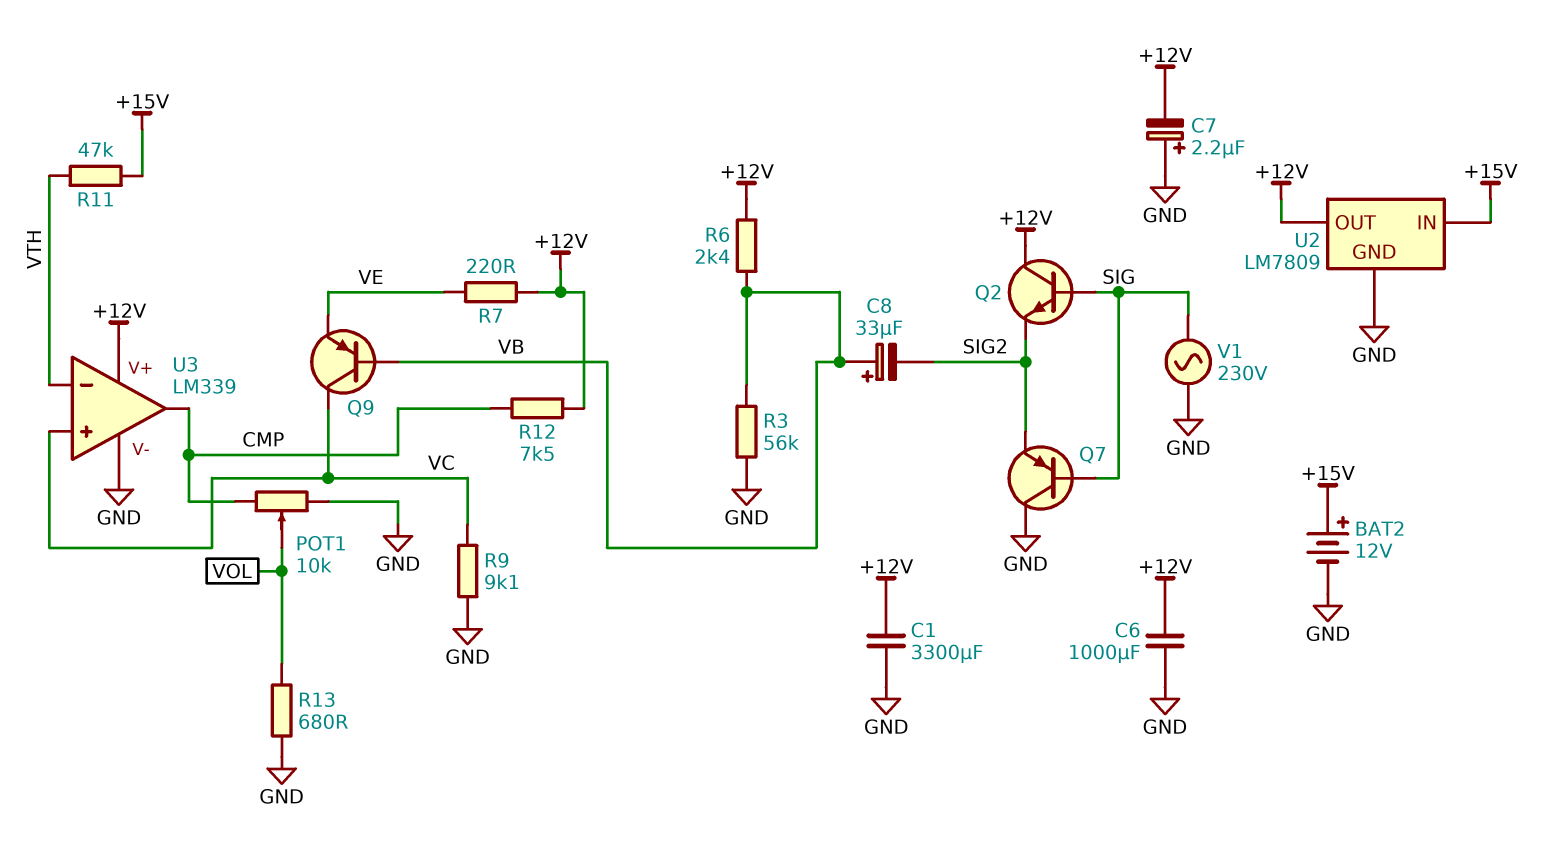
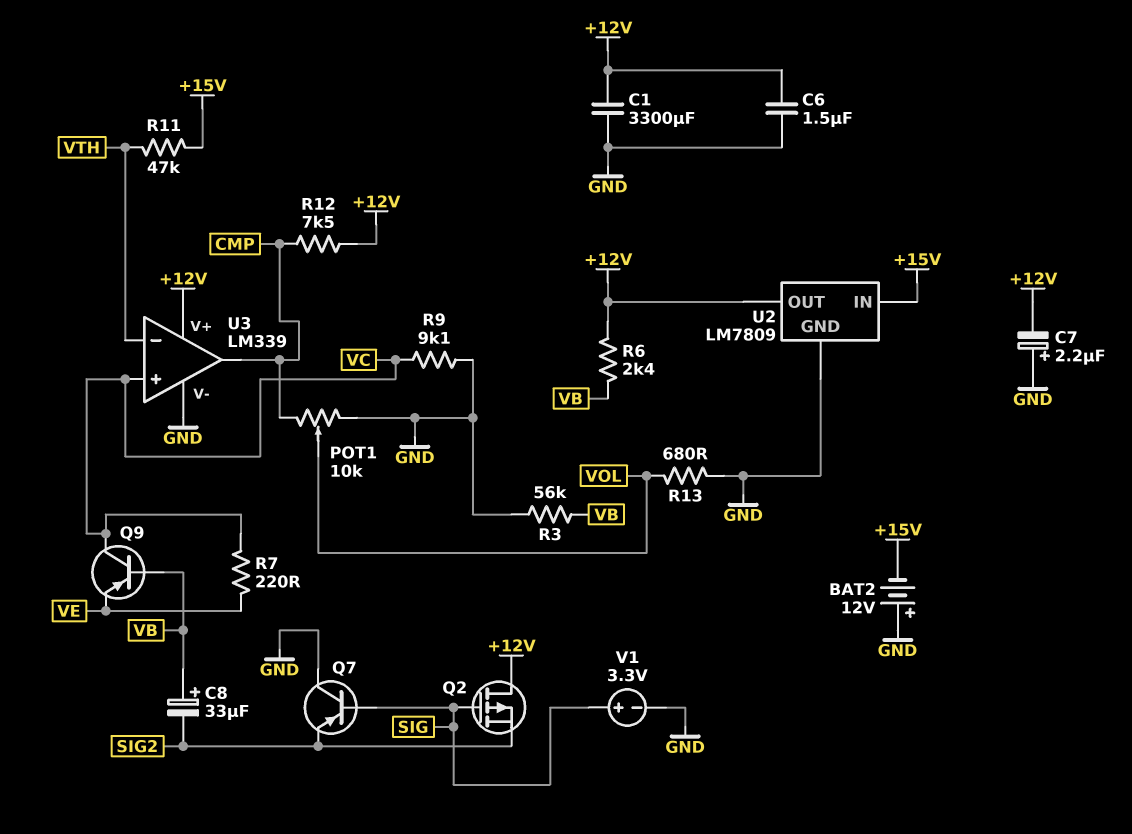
BAT2: 12V (plus +15V, minus GND) -> 12V (plus GND, minus +15V)
C6: 1000uF (+12V, GND) -> 1.5uF (+12V, GND)
Q2: NPN (B SIG, C +12V, E SIG2) -> PMOS (G SIG, D +12V, S SIG2)
R7: 220 (+12V, VE) -> 220 (VC, VE)
V1: AC 230V (GND, SIG) -> 3.3V (plus SIG, minus GND)

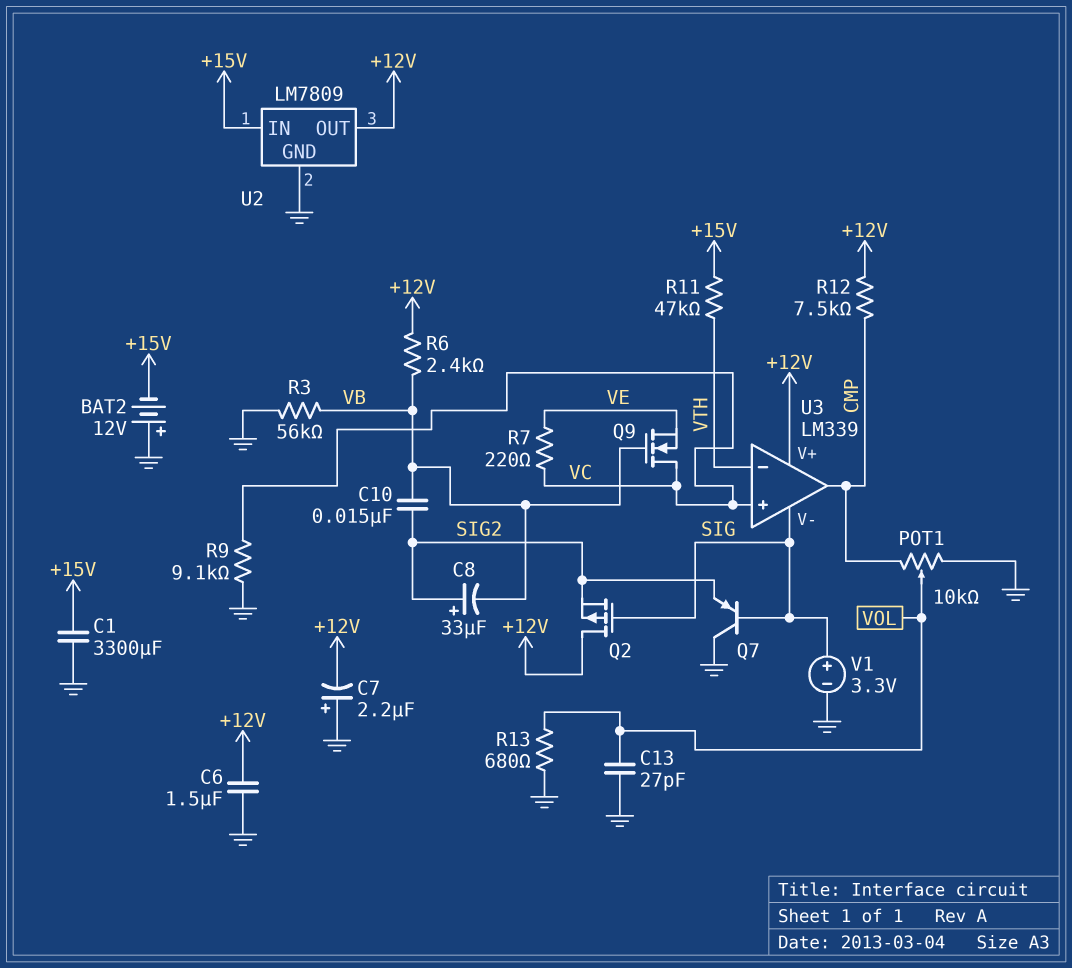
C1: 3300uF (+12V, GND) -> 3300uF (+15V, GND)
C8: 33uF (plus VB, minus SIG2) -> 33uF (plus SIG2, minus VB)
C10: none -> 15nF (SIG2, VB)
C13: none -> 27pF (GND, VOL)
Q9: PNP (B VB, C VC, E VE) -> NMOS (G VB, D VC, S VE)
U3 pin V-: GND -> SIG

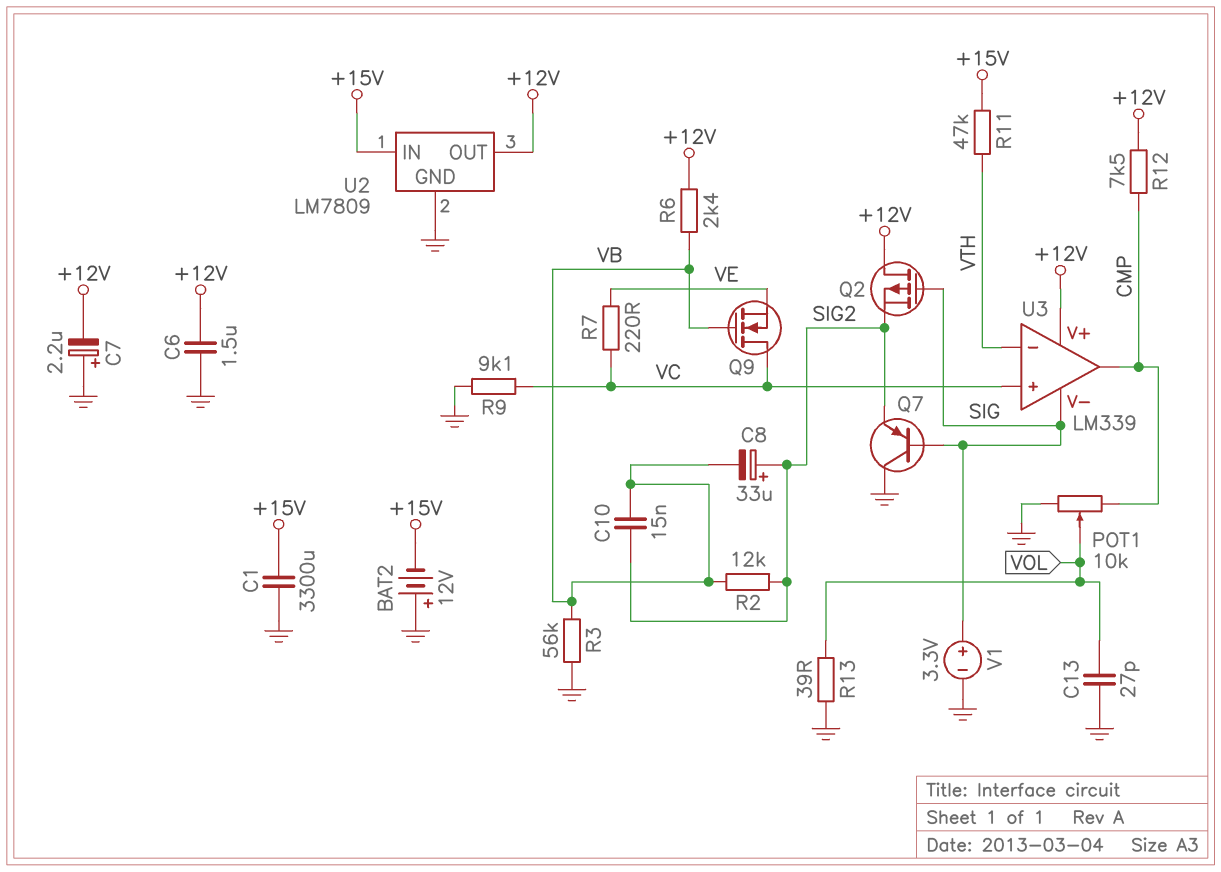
R2: none -> 12k (SIG2, VB)
R13: 680 (GND, VOL) -> 39 (GND, VOL)

